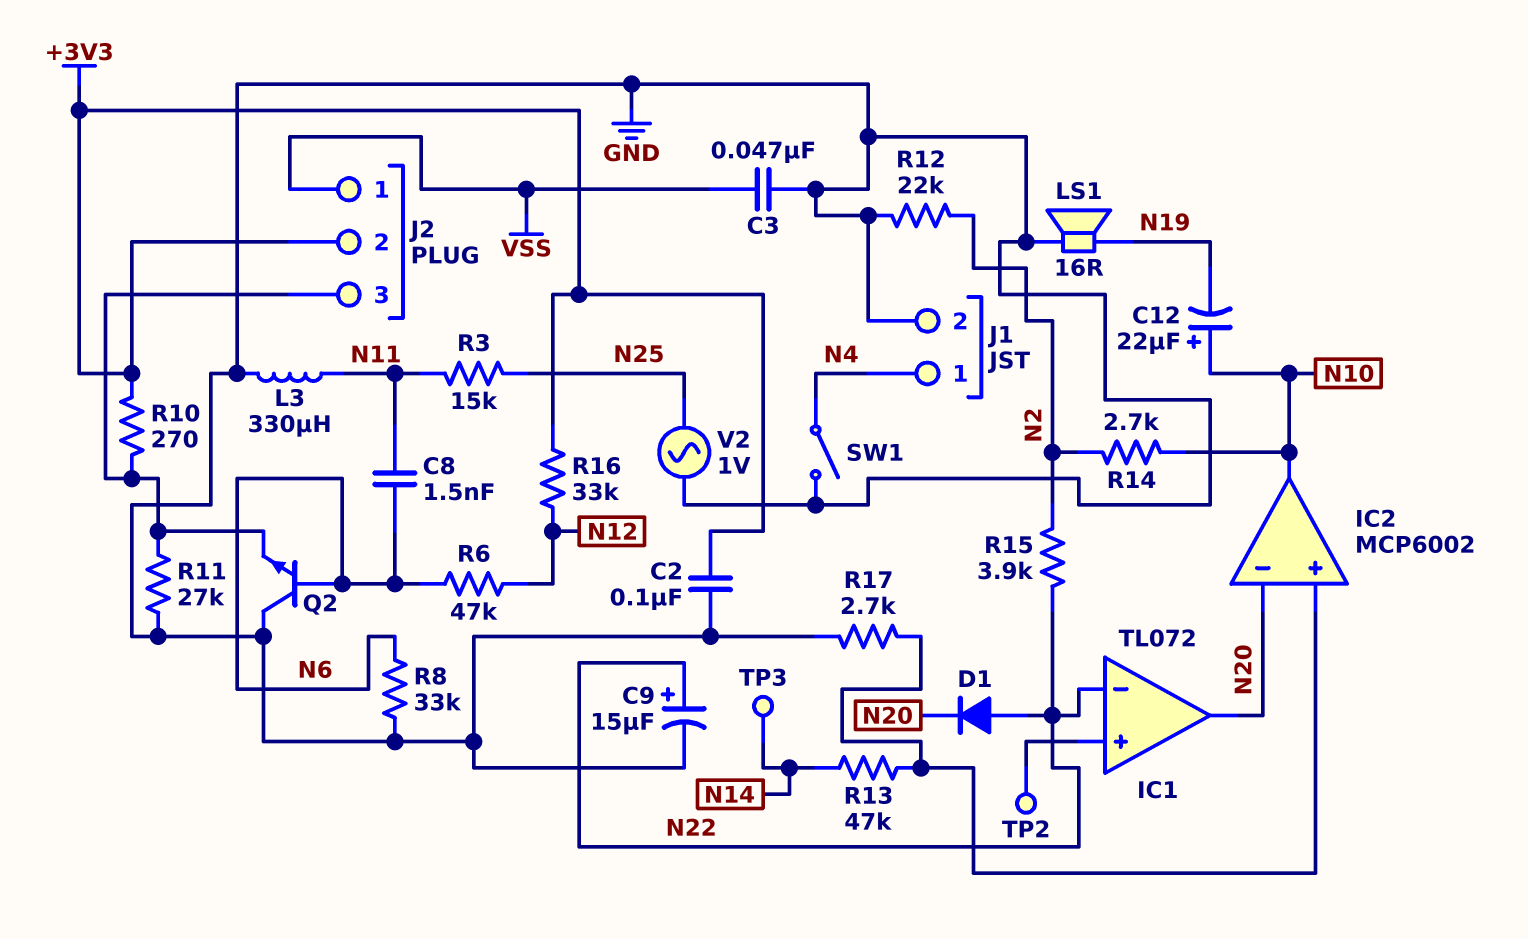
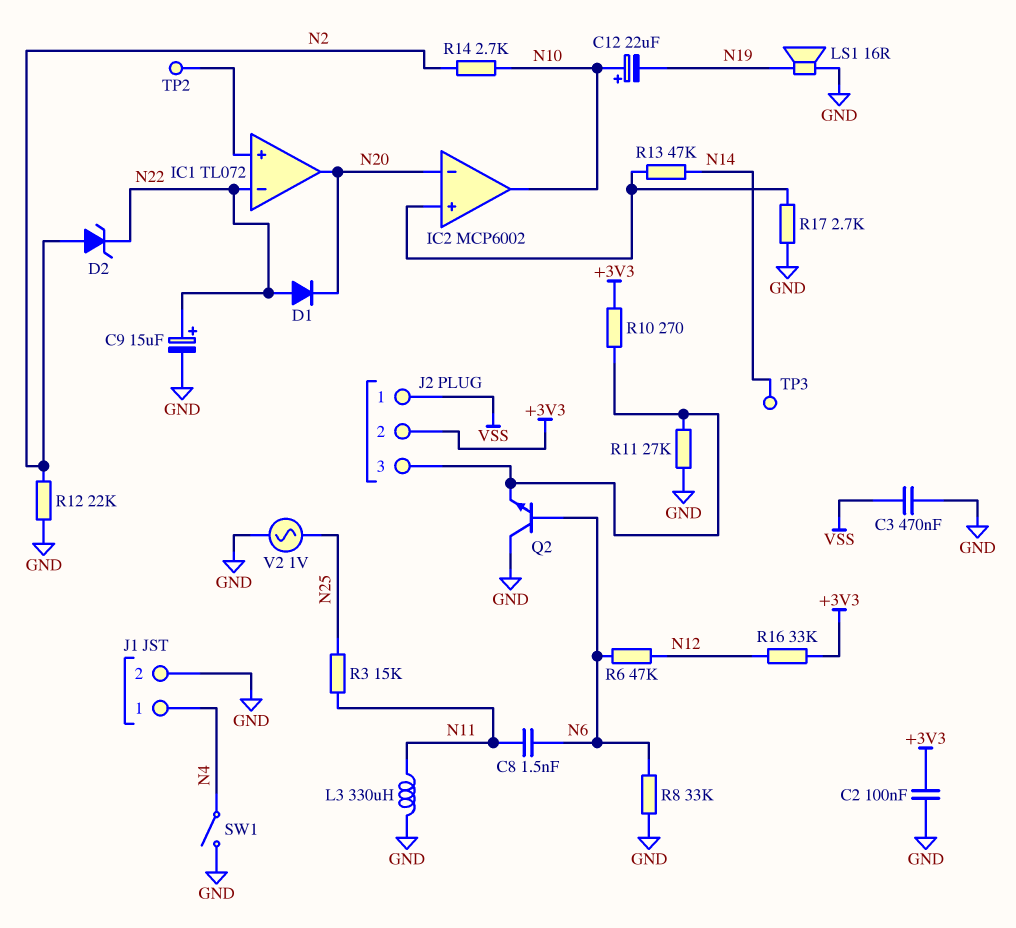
C3: 47nF (GND, VSS) -> 470nF (GND, VSS)
D2: none -> zener (A N2, K N22)
R15: 3.9k (N2, N22) -> none

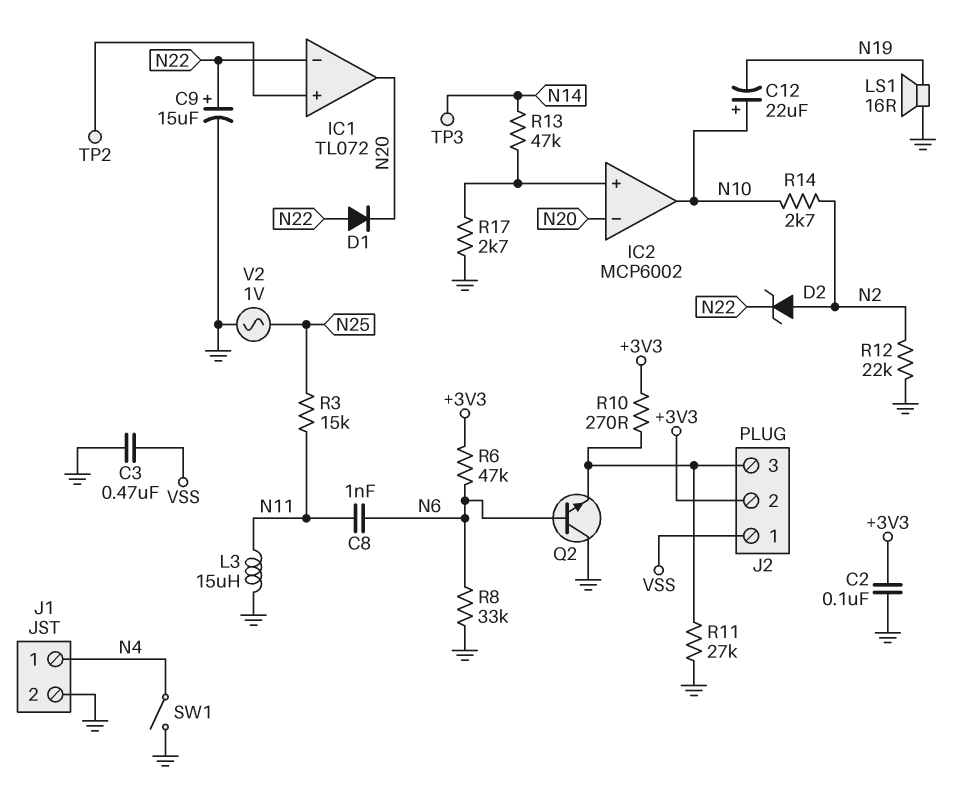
C8: 1.5nF (N6, N11) -> 1nF (N6, N11)
L3: 330uH (GND, N11) -> 15uH (GND, N11)
R6: 47k (N6, N12) -> 47k (+3V3, N6)
R16: 33k (+3V3, N12) -> none

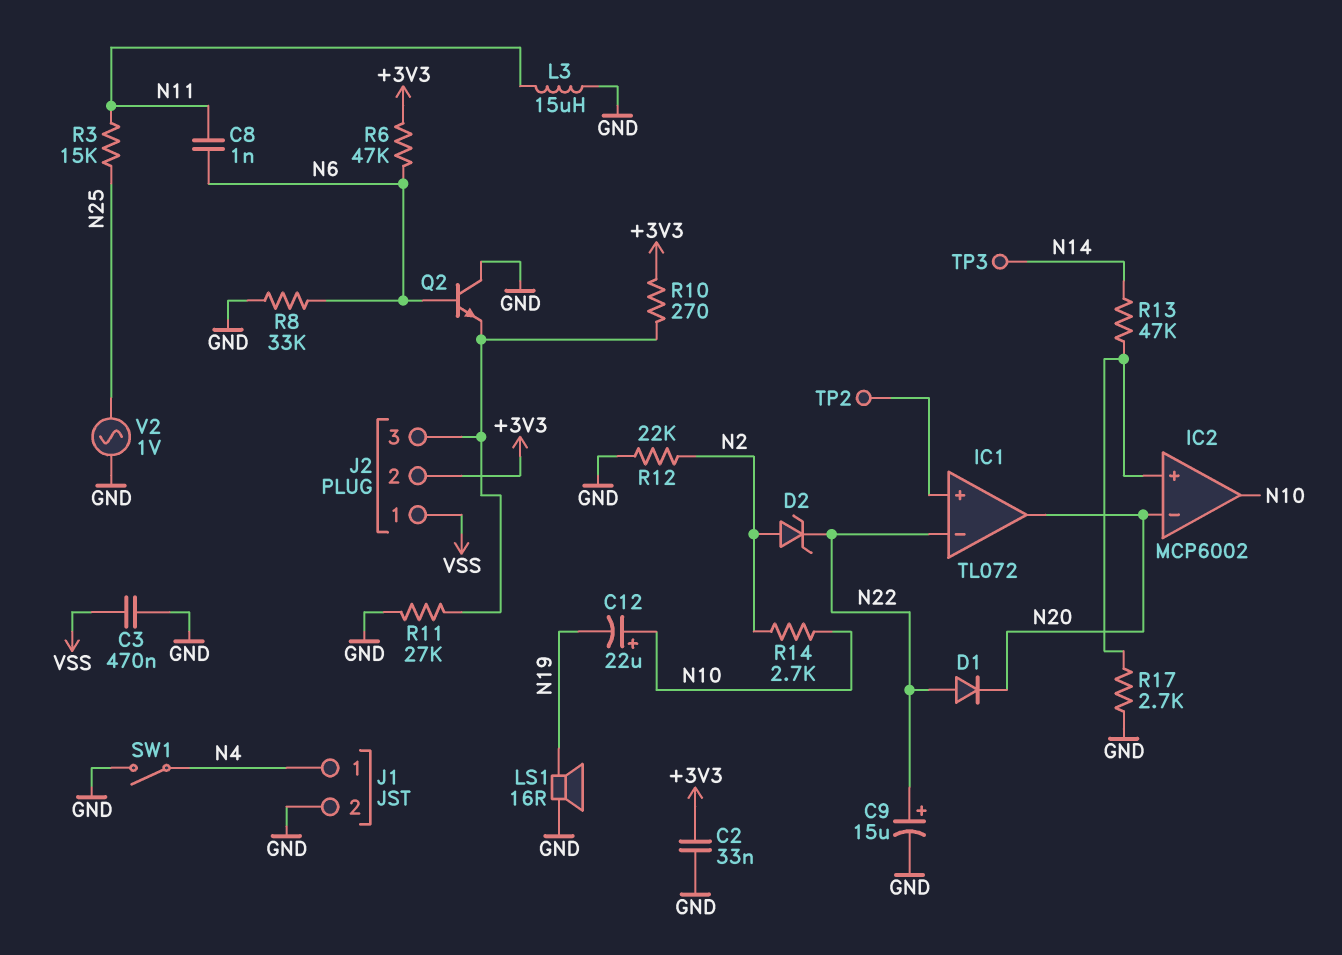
C2: 100nF (+3V3, GND) -> 33nF (+3V3, GND)

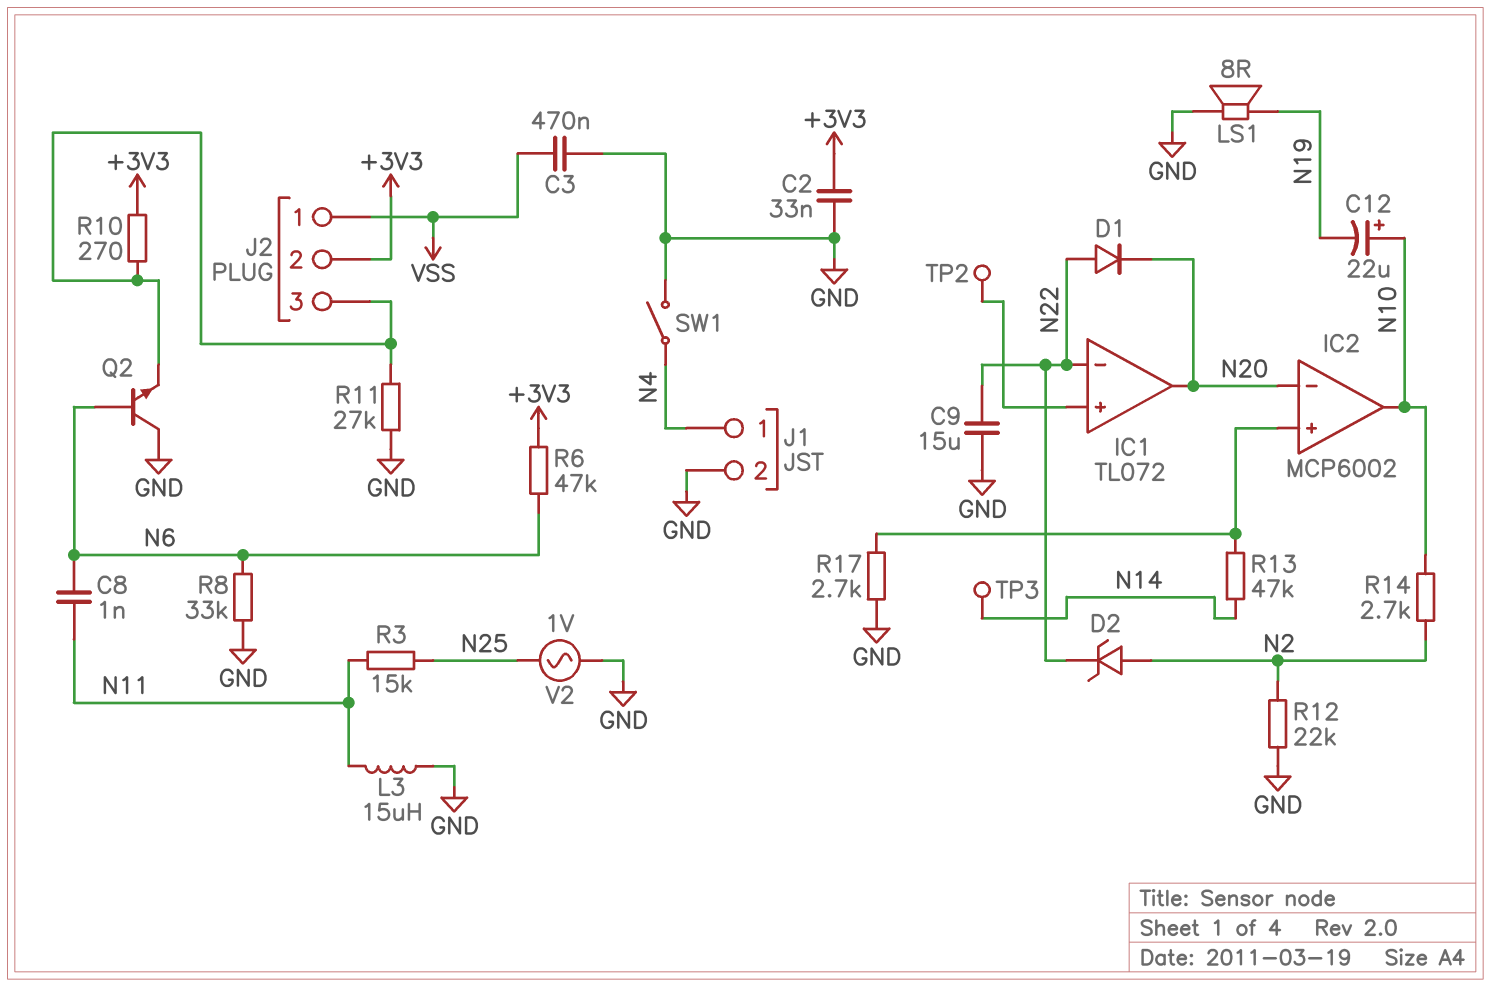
C9: 15uF (plus N22, minus GND) -> 15uF (GND, N22)
LS1: speaker 16R (GND, N19) -> speaker 8R (GND, N19)

